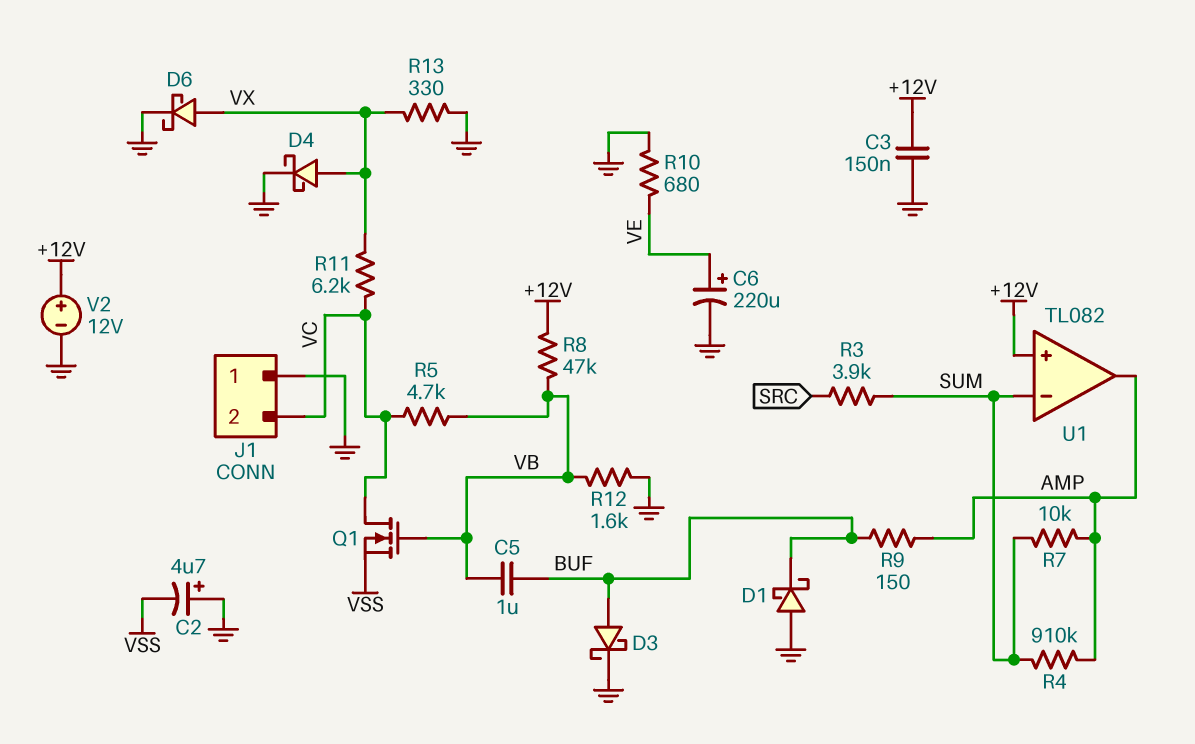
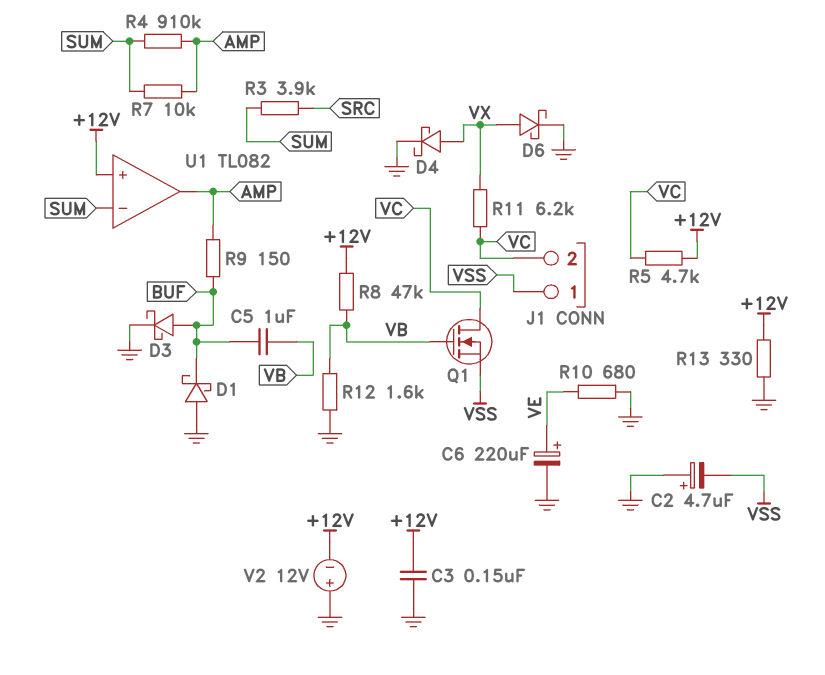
J1 pin 1: GND -> VSS
R5: 4.7k (VB, VC) -> 4.7k (+12V, VC)
R13: 330 (GND, VX) -> 330 (+12V, GND)
V2: 12V (plus +12V, minus GND) -> 12V (plus GND, minus +12V)

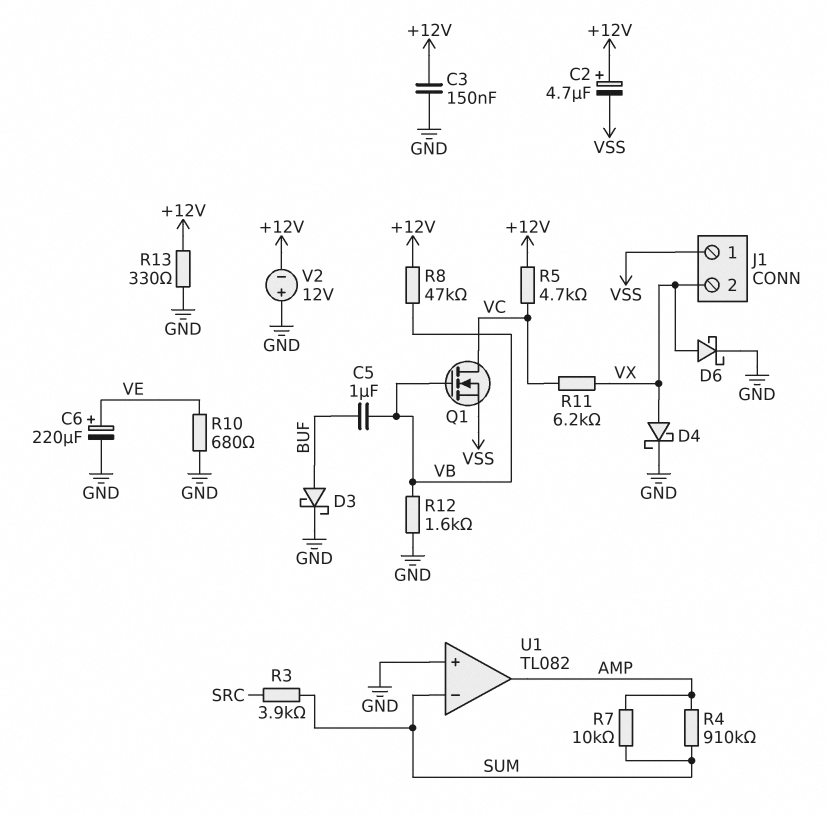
C2: 4.7uF (plus GND, minus VSS) -> 4.7uF (plus +12V, minus VSS)
D1: schottky (A GND, K BUF) -> none
J1 pin 2: VC -> VX
R9: 150 (AMP, BUF) -> none
U1 pin in+: +12V -> GND

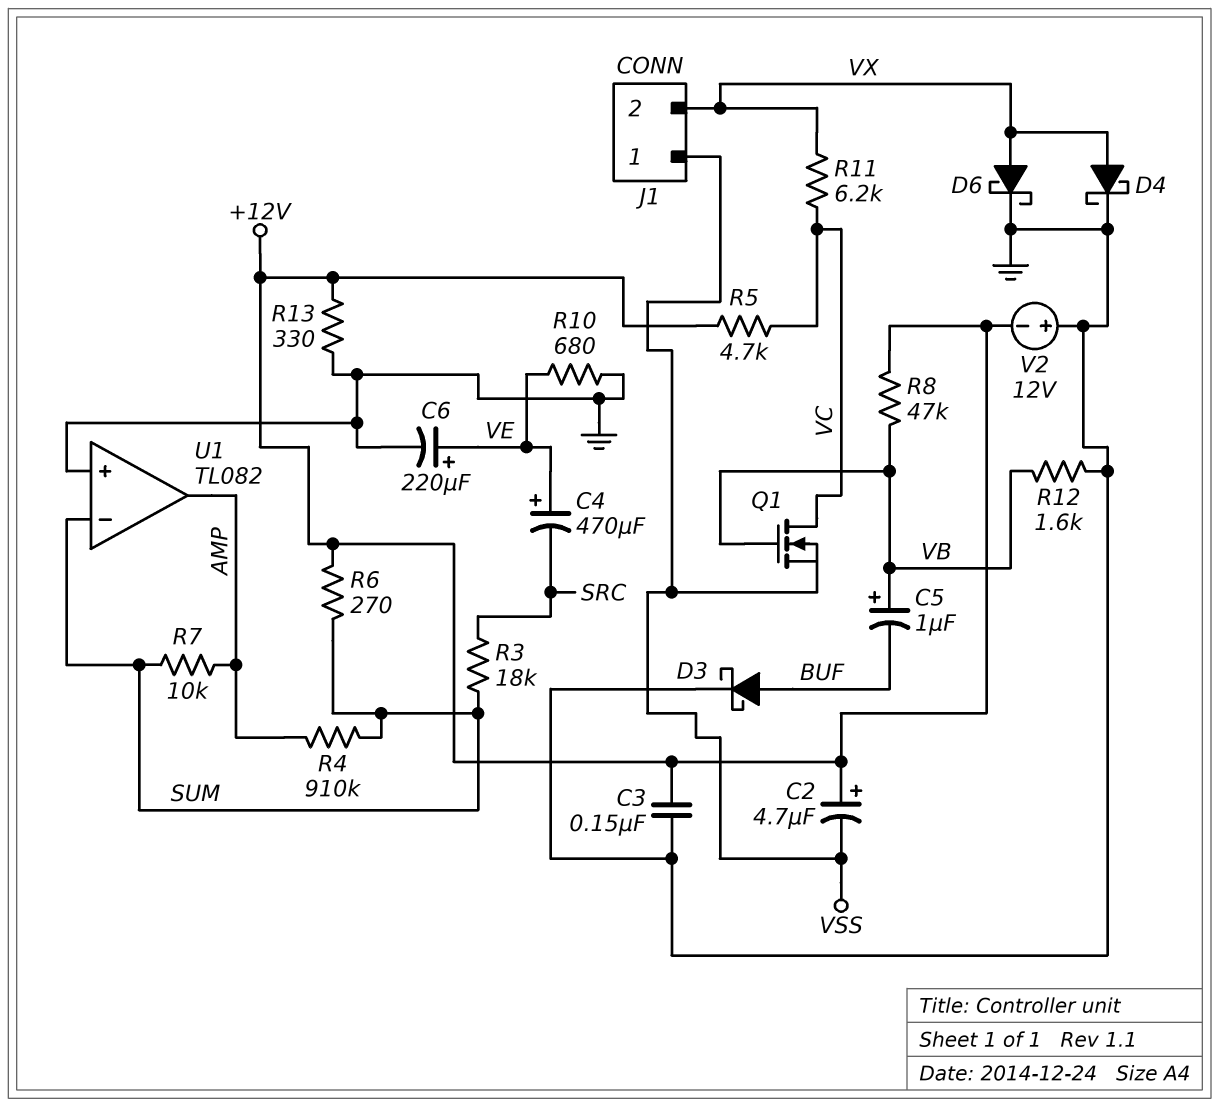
C4: none -> 470uF (plus VE, minus SRC)
C5: 1uF (BUF, VB) -> 1uF (plus VB, minus BUF)
R3: 3.9k (SRC, SUM) -> 18k (SRC, SUM)
R6: none -> 270 (+12V, SUM)

